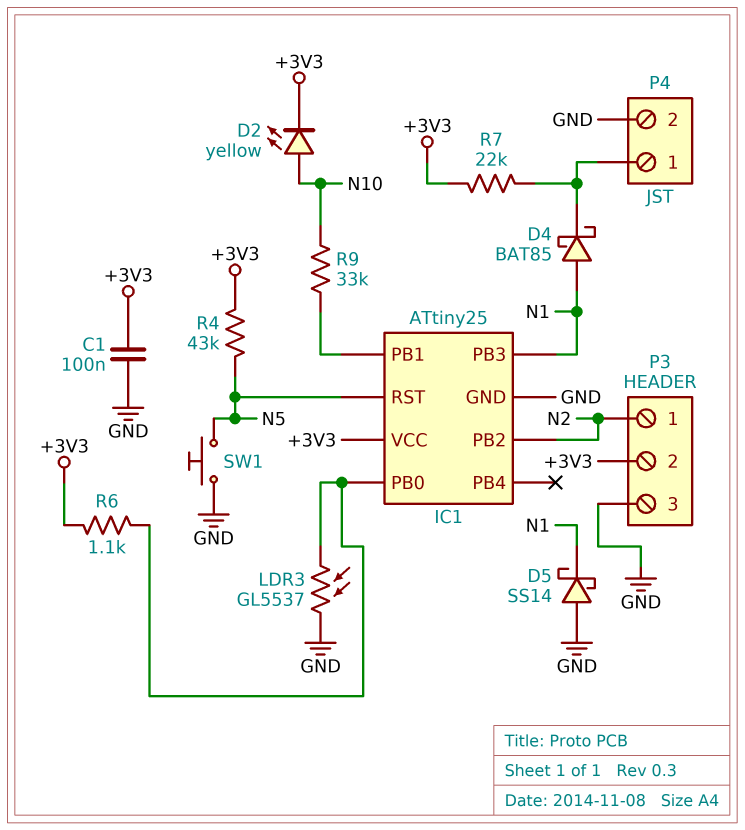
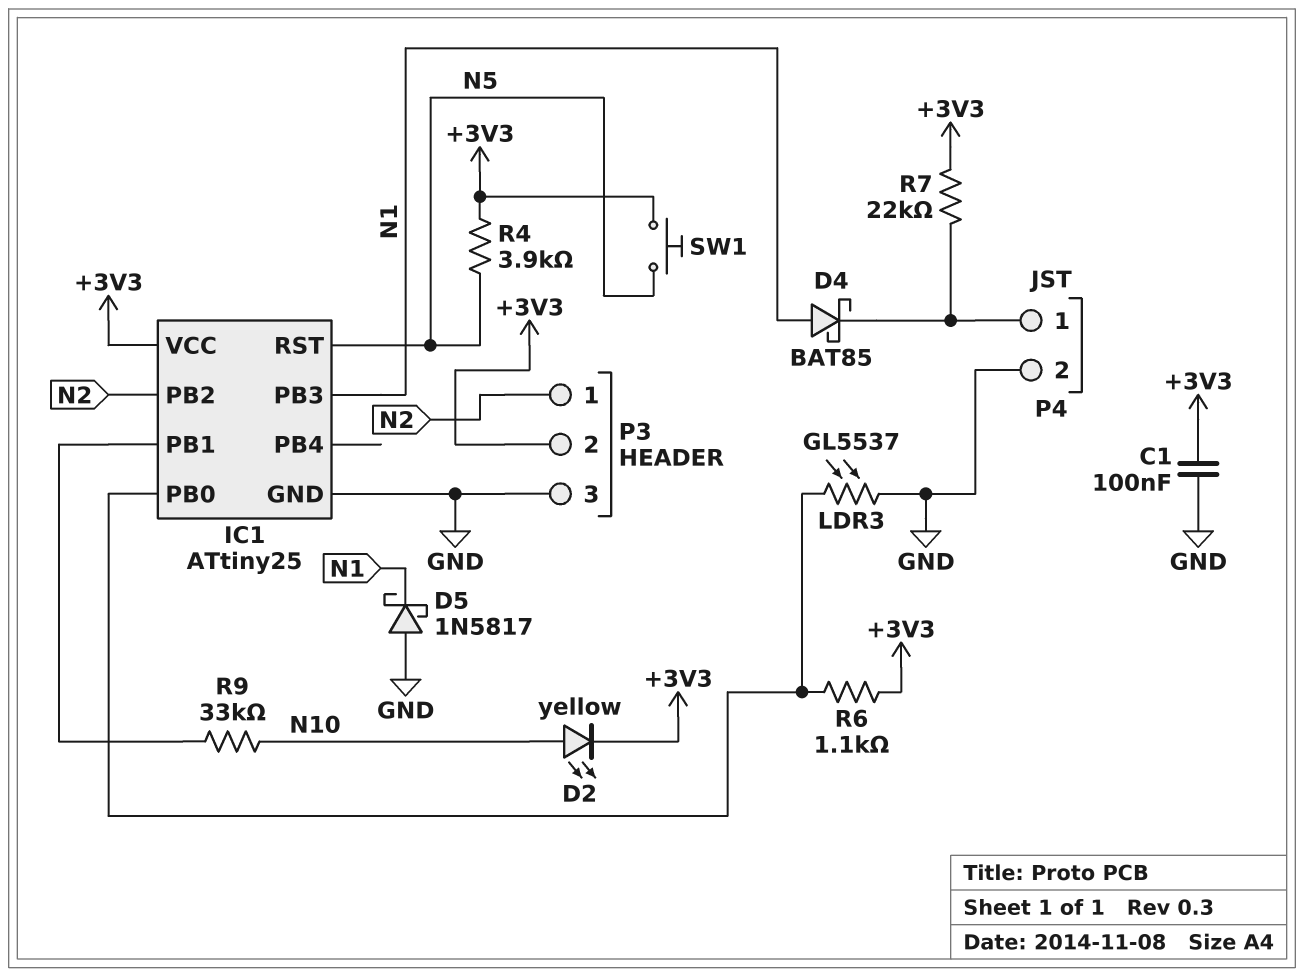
D5: schottky SS14 (A GND, K N1) -> schottky 1N5817 (A GND, K N1)
R4: 43k (+3V3, N5) -> 3.9k (+3V3, N5)
SW1: button (GND, N5) -> button (+3V3, N5)

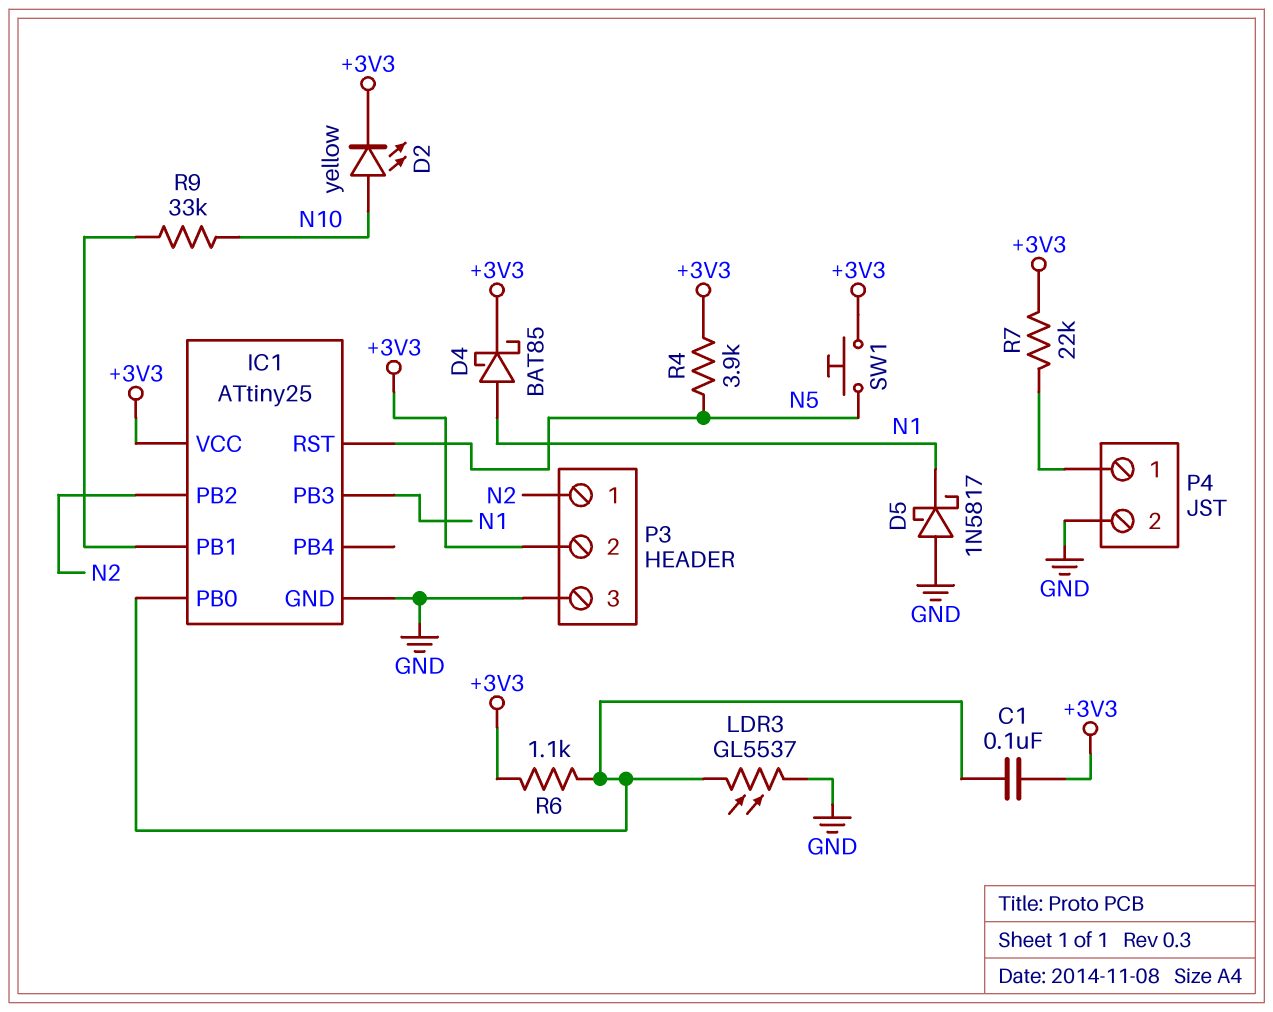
C1: 100nF (+3V3, GND) -> 100nF (+3V3, IC1/PB0)
D4: schottky BAT85 (A N1, K P4/1) -> schottky BAT85 (A N1, K +3V3)

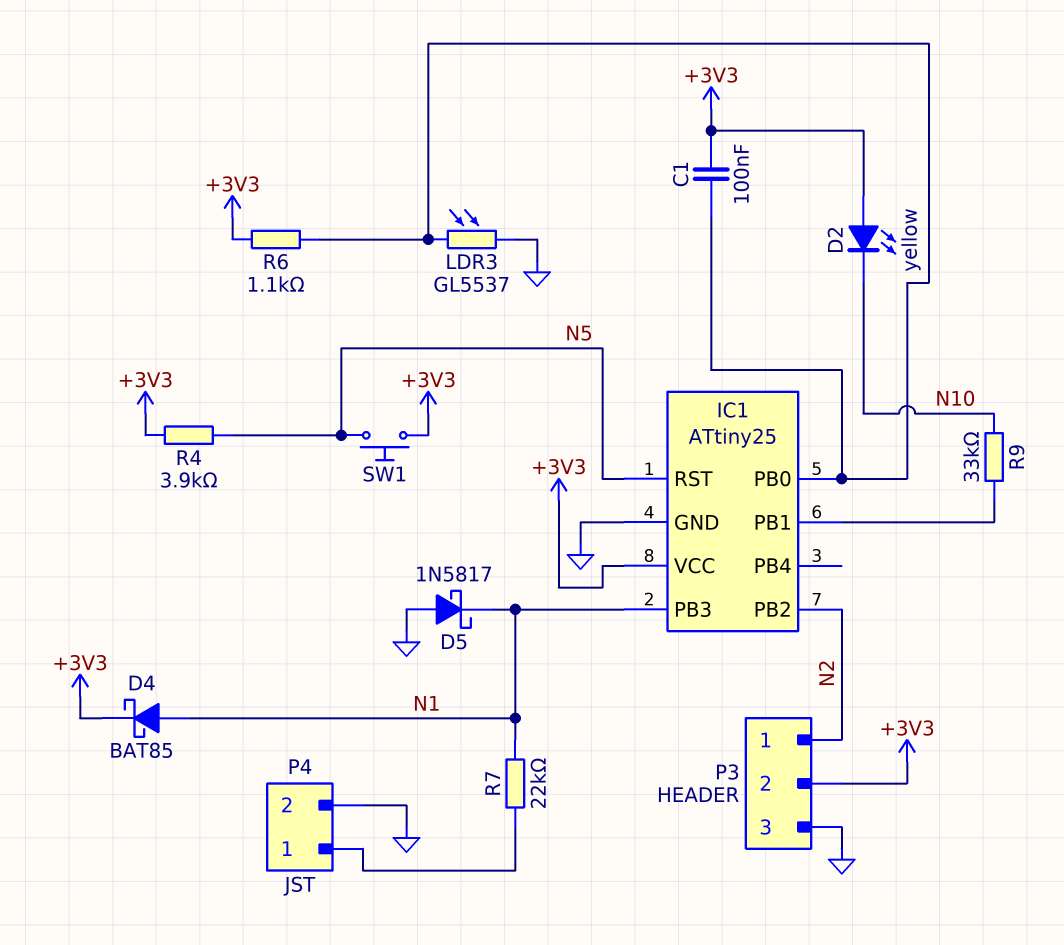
D2: LED yellow (A N10, K +3V3) -> LED yellow (A +3V3, K N10)
R7: 22k (+3V3, P4/1) -> 22k (N1, P4/1)

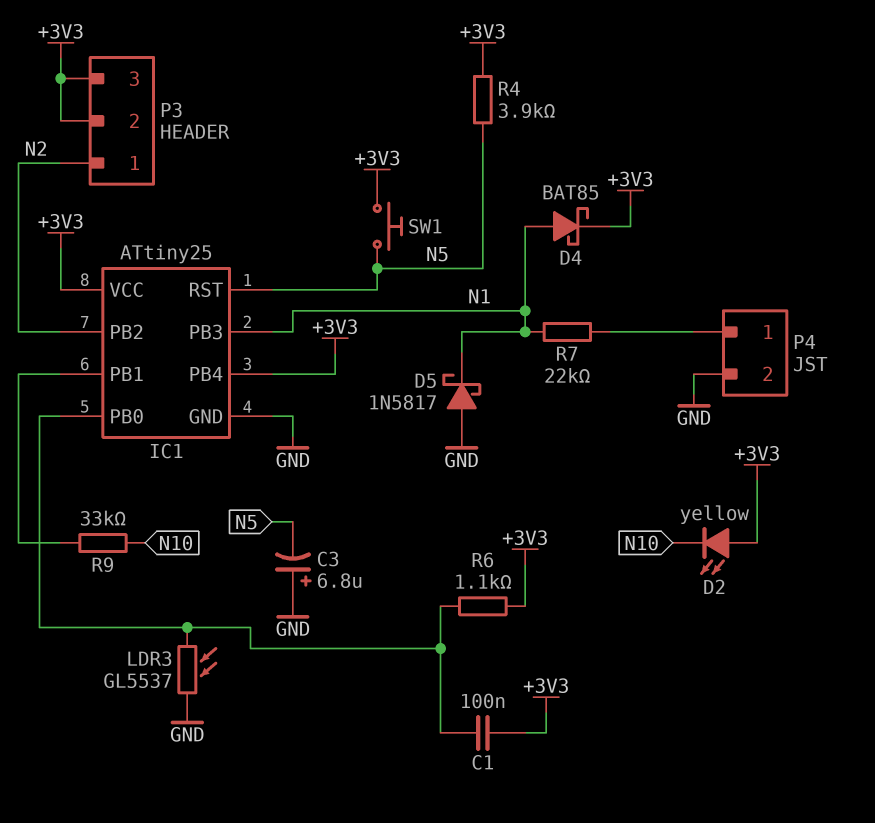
C3: none -> 6.8uF (plus GND, minus N5)
IC1 pin PB4: none -> +3V3
P3 pin 3: GND -> +3V3

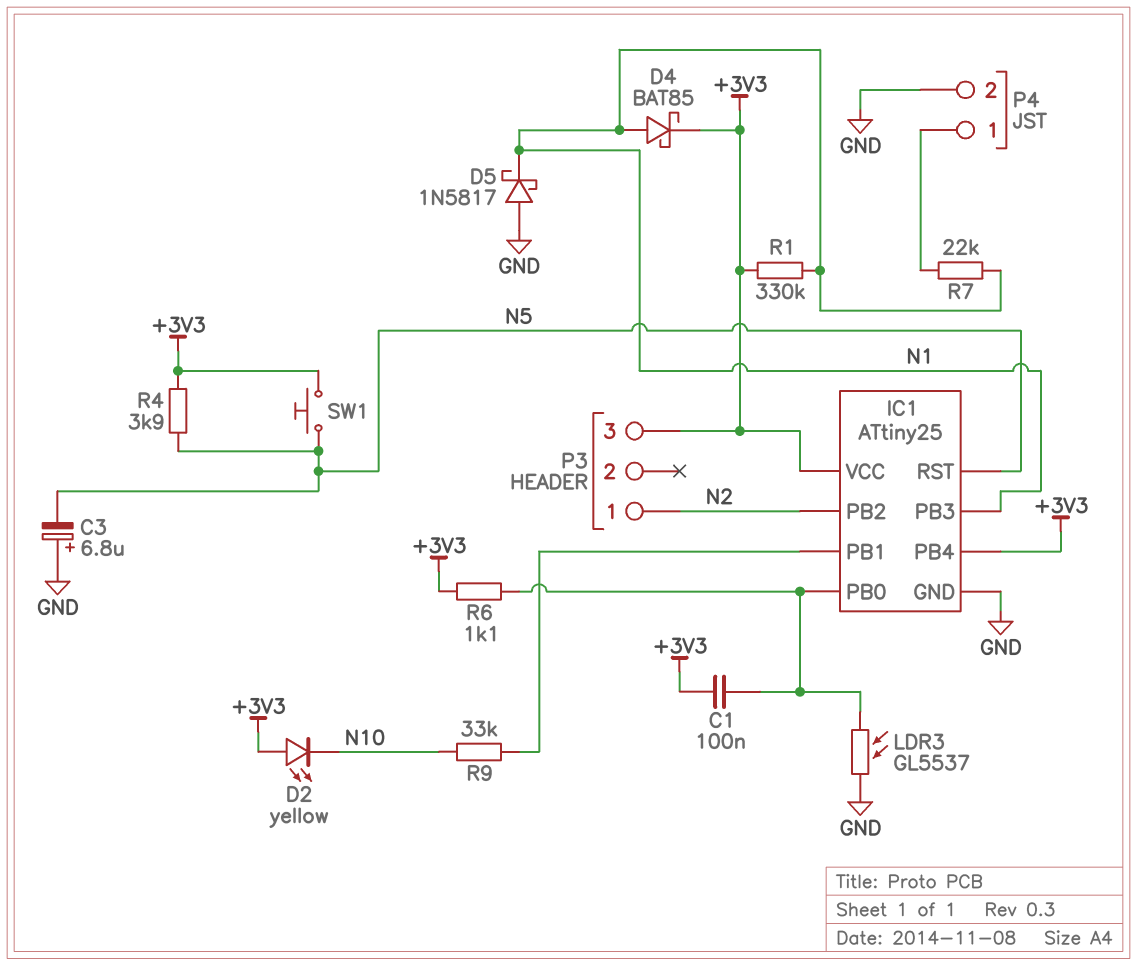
P3 pin 2: +3V3 -> none
R1: none -> 330k (+3V3, N1)

